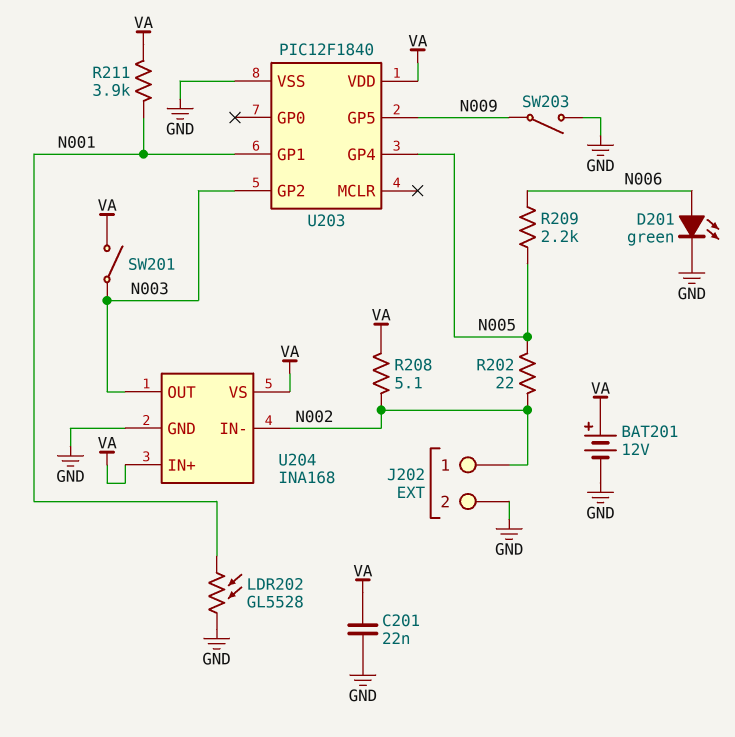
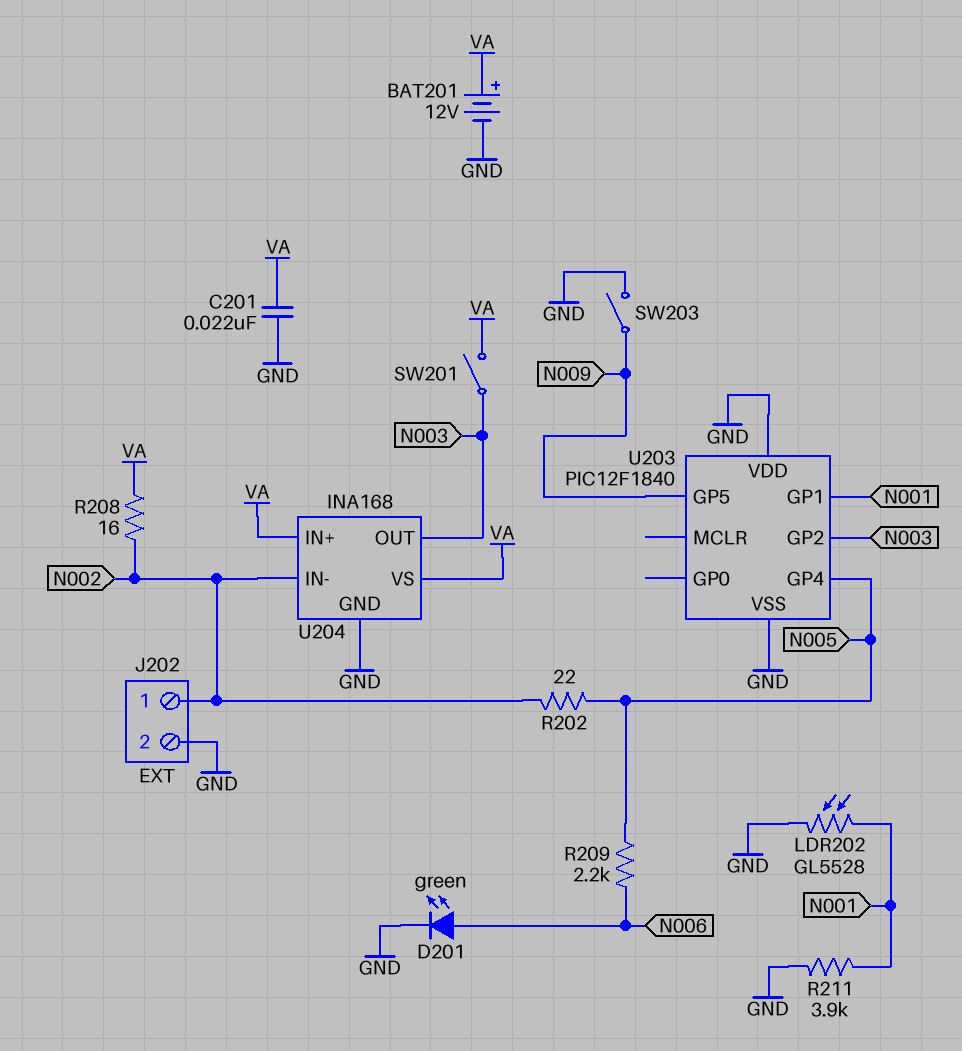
R208: 5.1 (N002, VA) -> 16 (N002, VA)
R211: 3.9k (N001, VA) -> 3.9k (GND, N001)
U203 pin VDD: VA -> GND

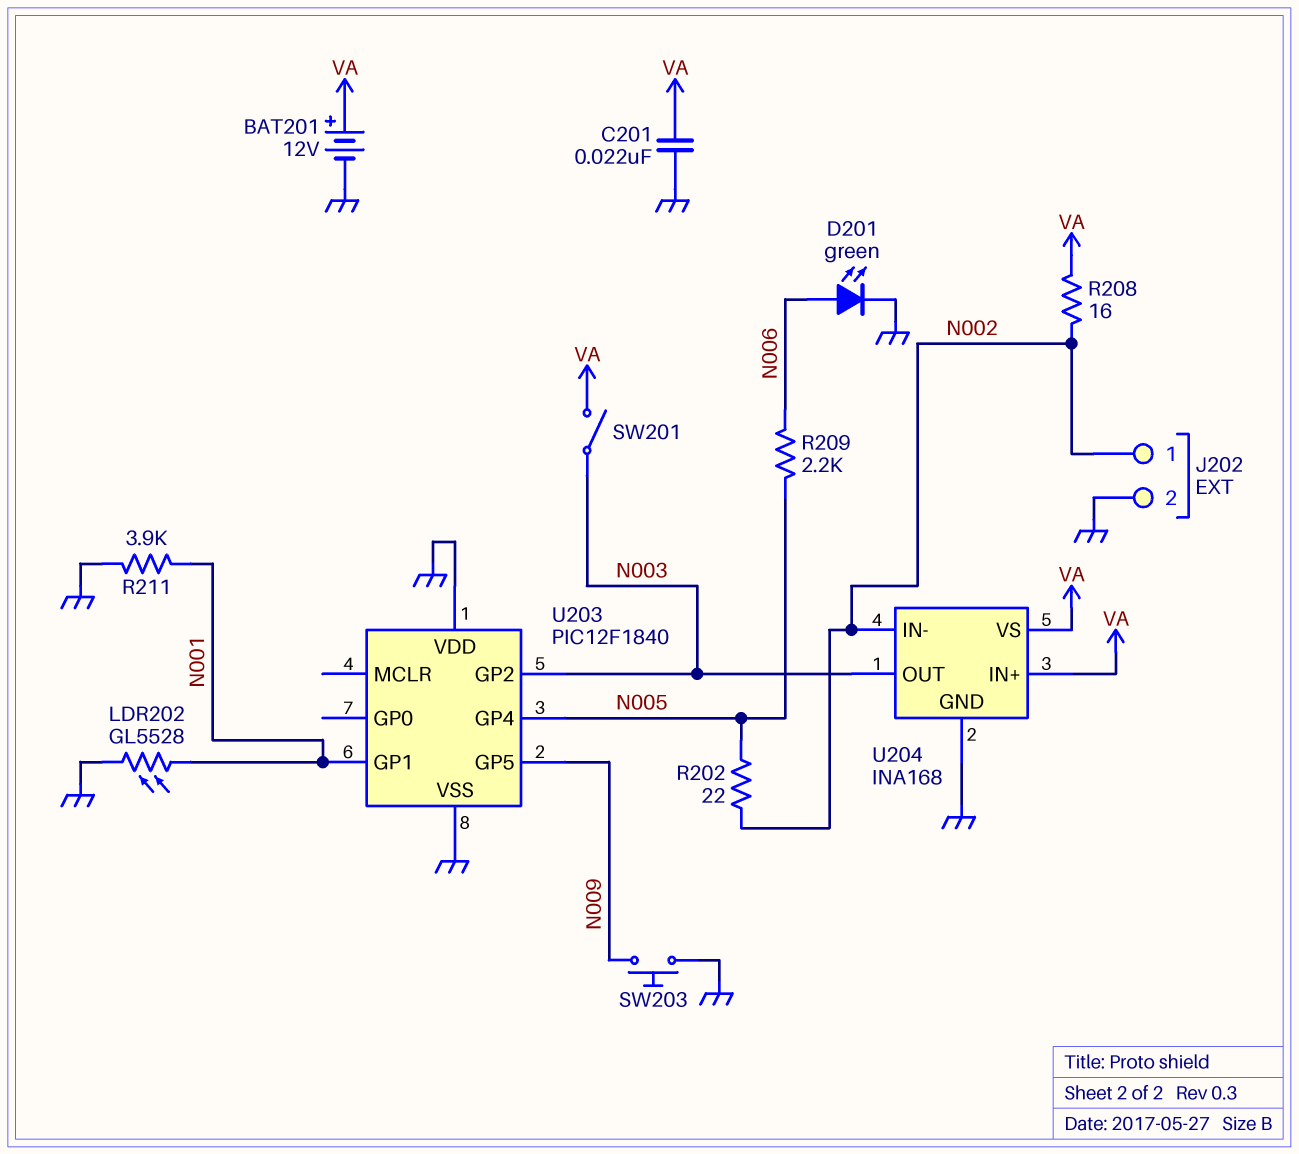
SW203: switch (GND, N009) -> button (GND, N009)

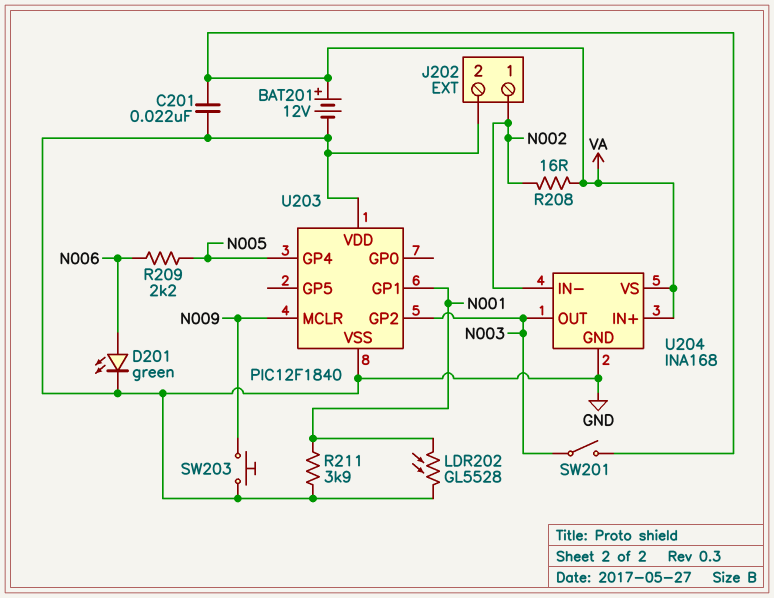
R202: 22 (N002, N005) -> none
U203 pin GP5: N009 -> none
U203 pin MCLR: none -> N009

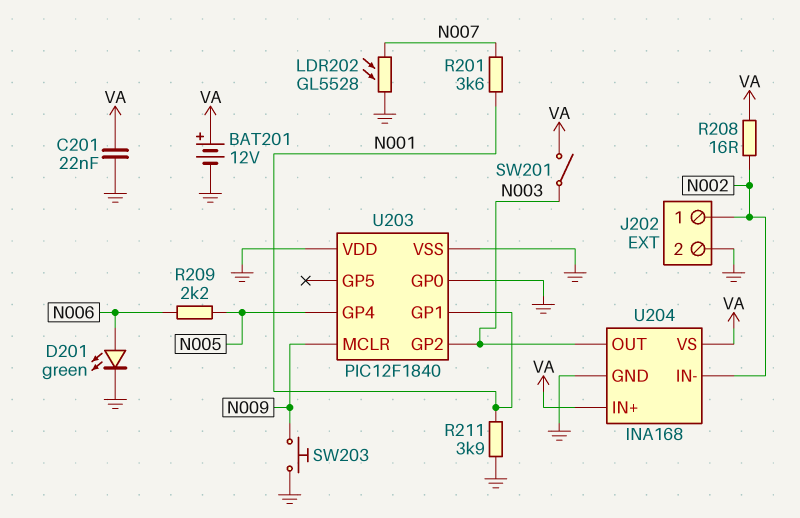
LDR202: GL5528 (GND, N001) -> GL5528 (GND, N007)
R201: none -> 3.6k (N001, N007)
U203 pin GP0: none -> GND

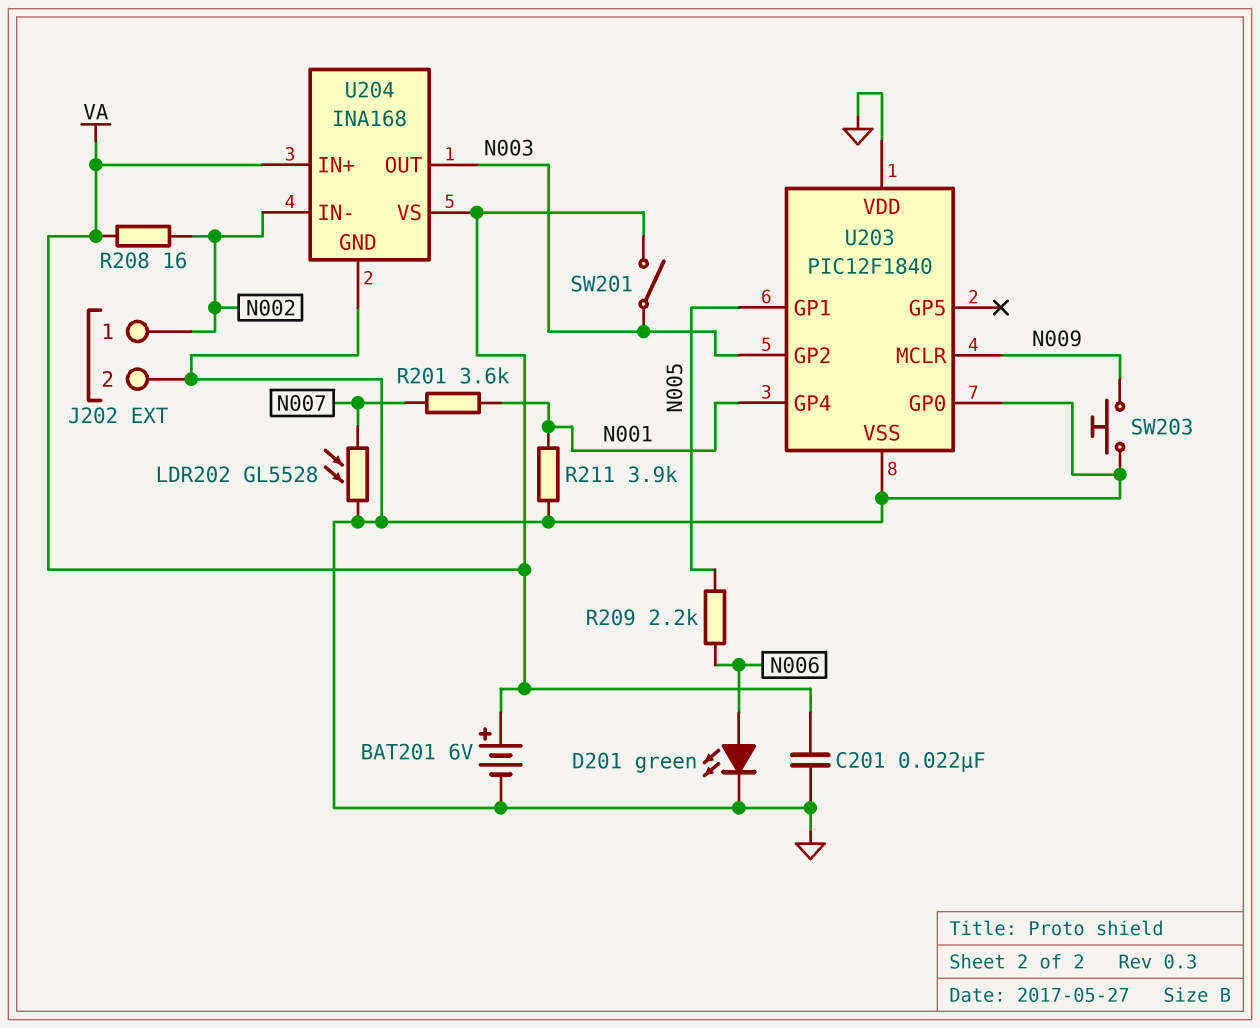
BAT201: 12V (plus VA, minus GND) -> 6V (plus VA, minus GND)
U203 pin GP1: N001 -> N005
U203 pin GP4: N005 -> N001

